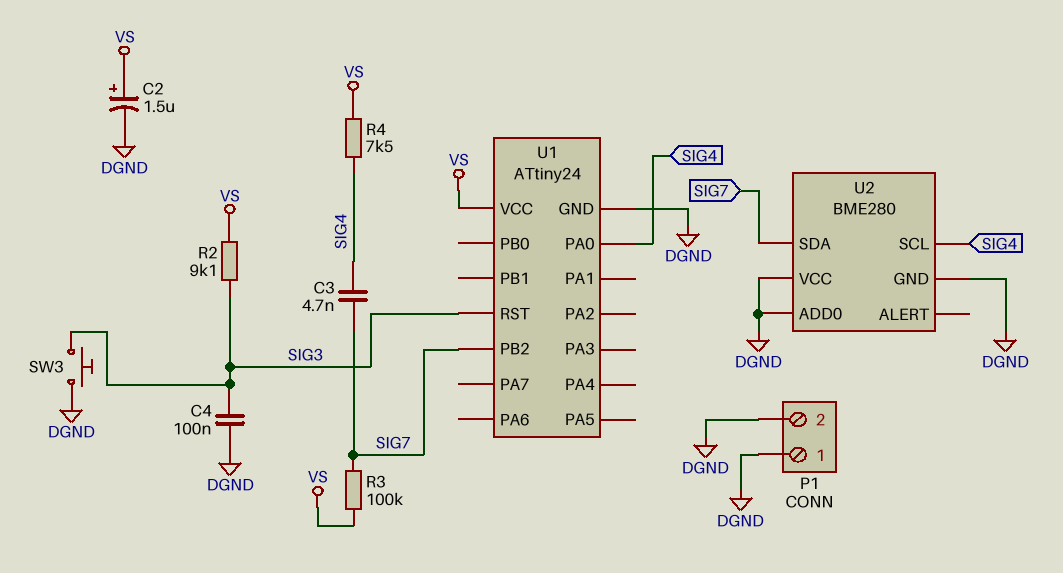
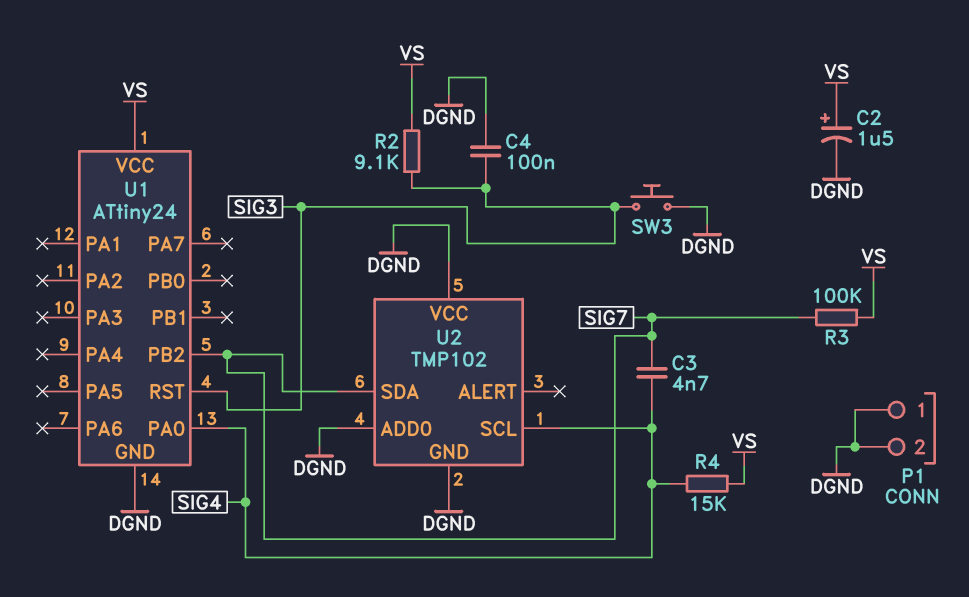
R4: 7.5k (SIG4, VS) -> 15k (SIG4, VS)
U2: BME280 -> TMP102

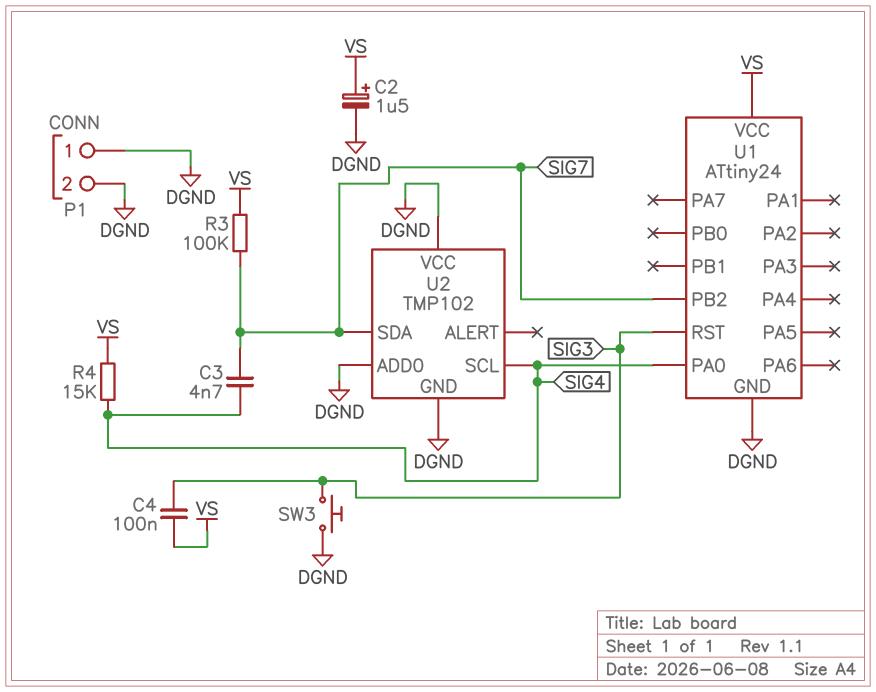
C4: 100nF (DGND, SIG3) -> 100nF (SIG3, VS)
R2: 9.1k (SIG3, VS) -> none

